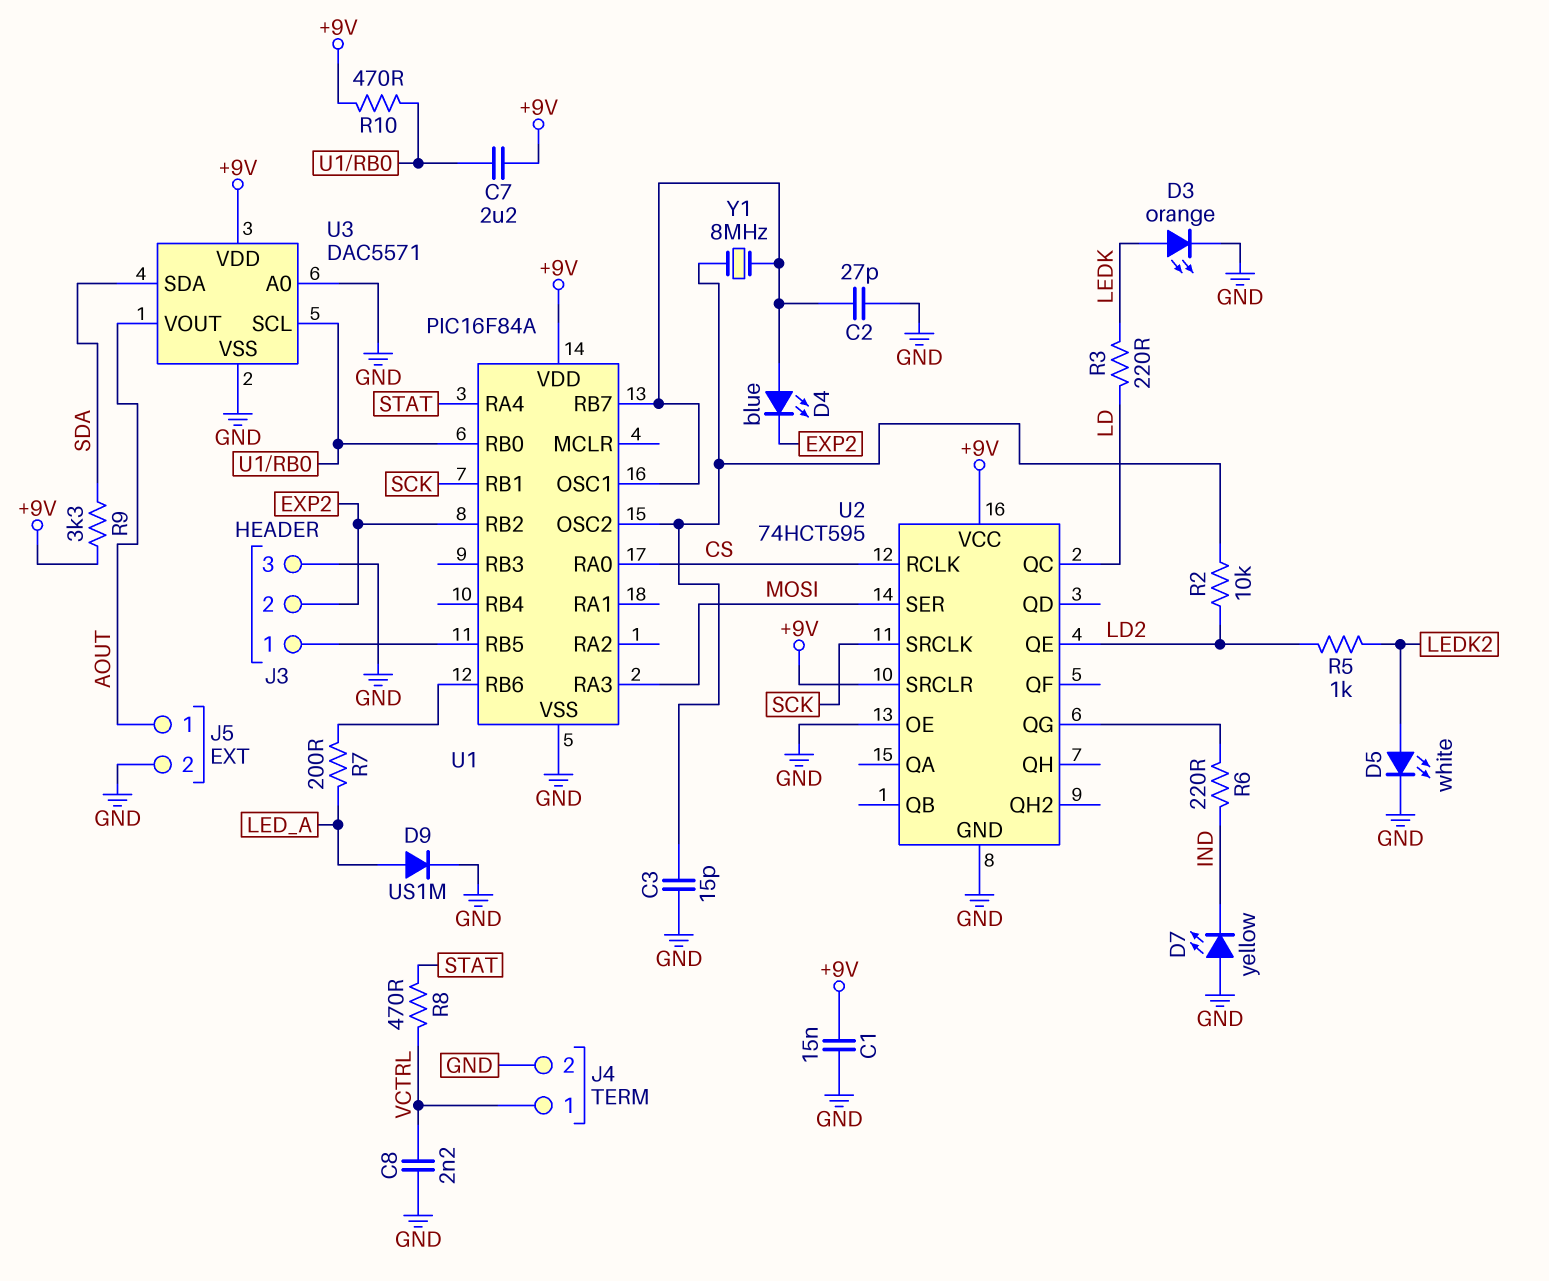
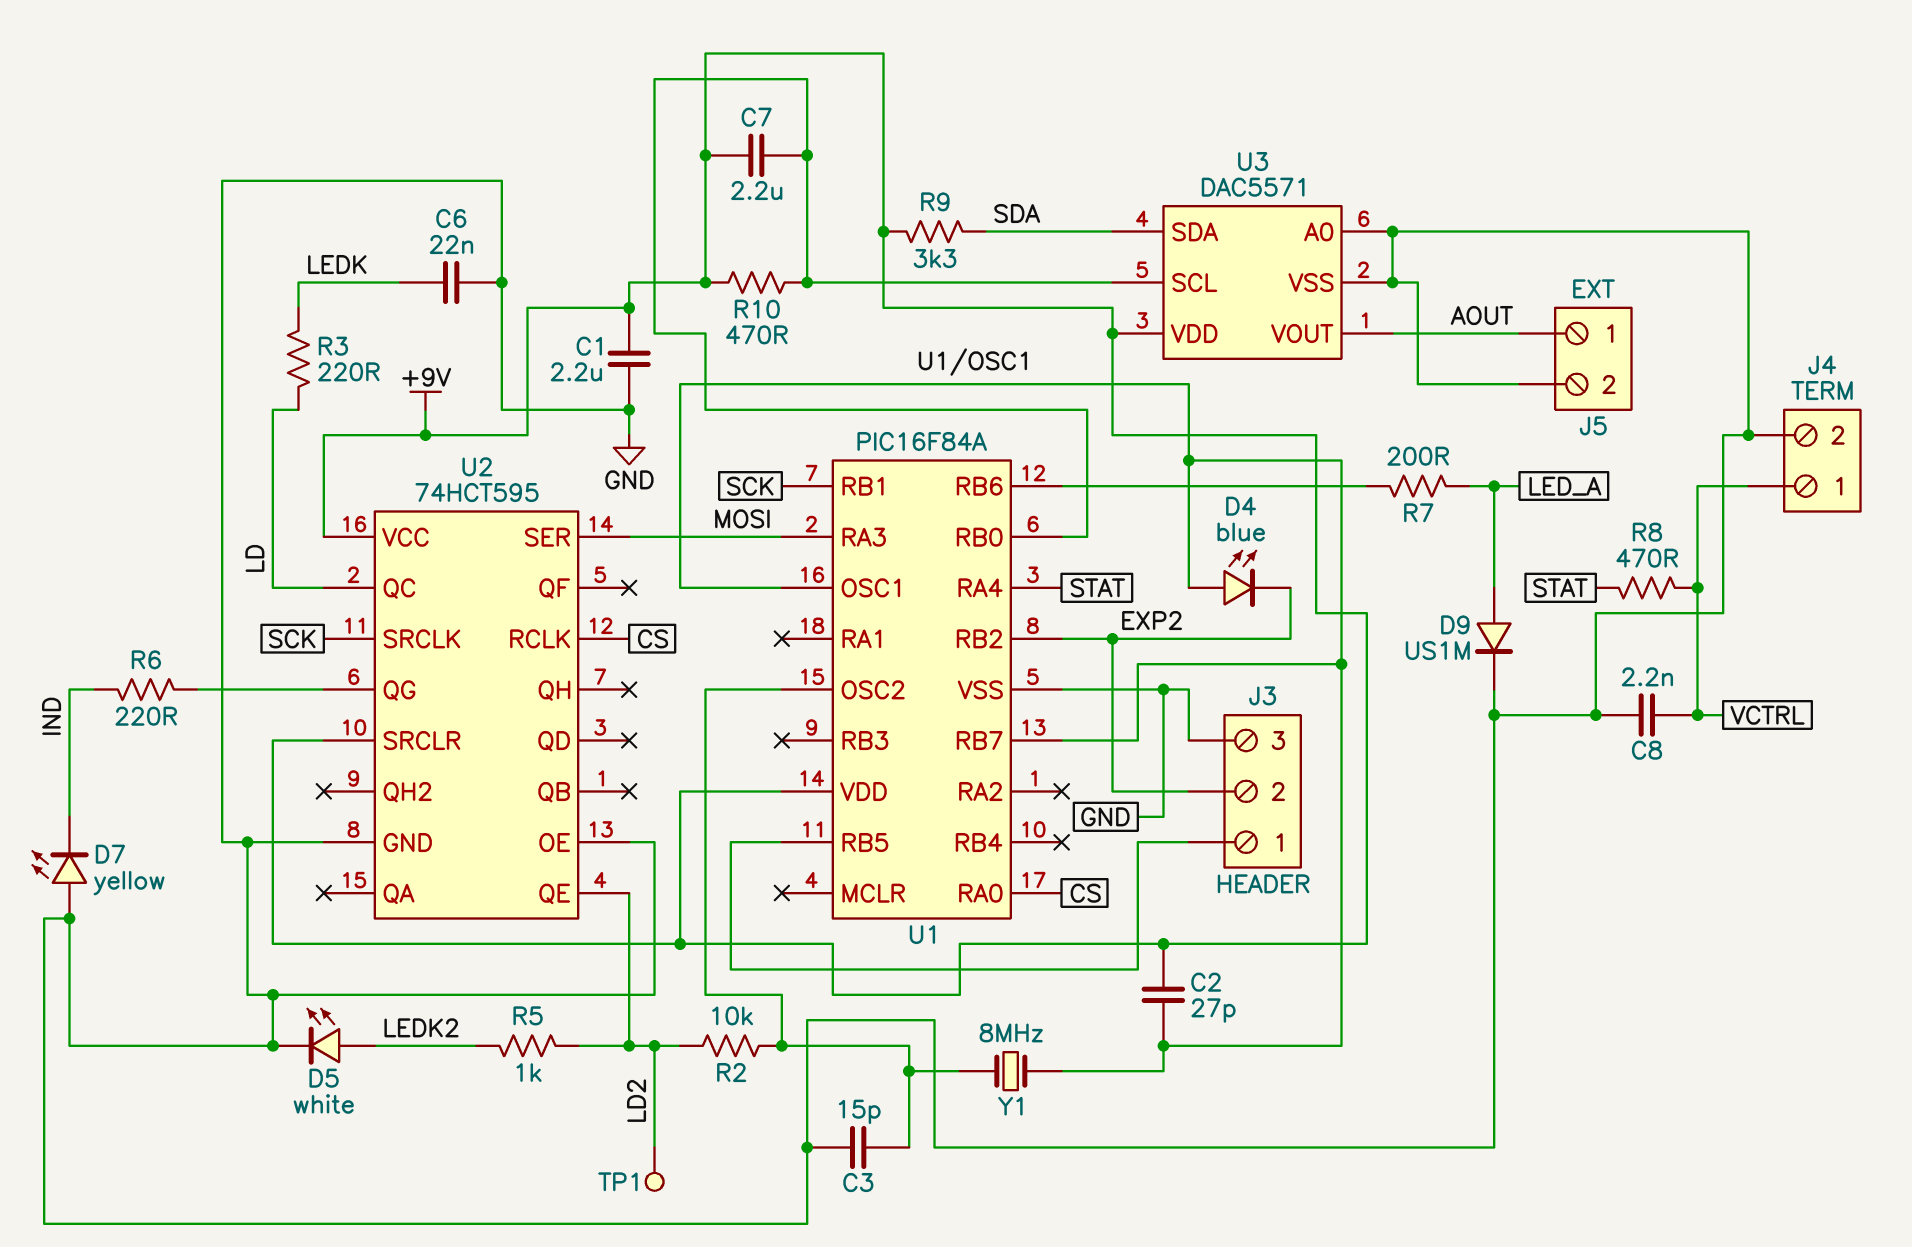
C1: 15nF (+9V, GND) -> 2.2uF (+9V, GND)
C2: 27pF (GND, U1/OSC1) -> 27pF (+9V, U1/OSC1)
C6: none -> 22nF (GND, LEDK)
D3: LED orange (A LEDK, K GND) -> none
TP1: none -> test point (LD2)

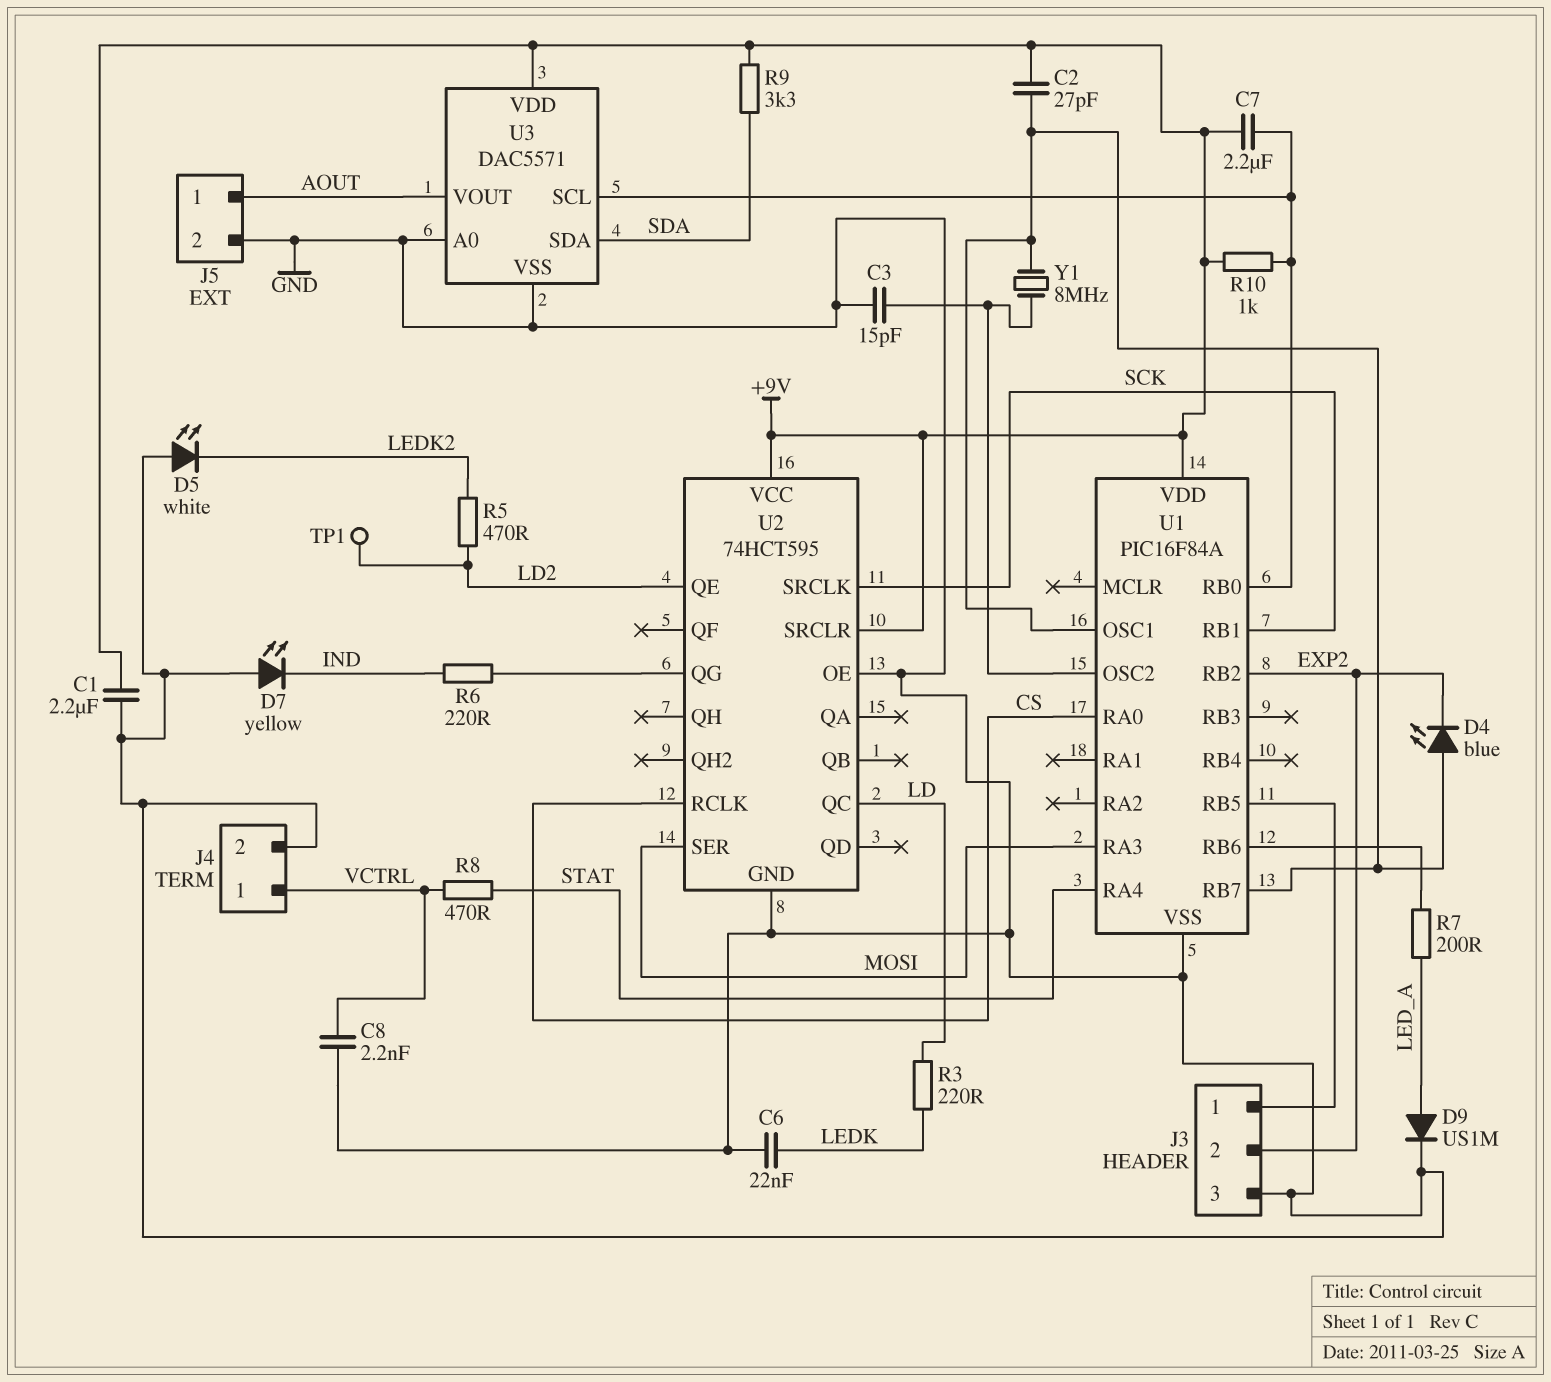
D5: LED white (A LEDK2, K GND) -> LED white (A GND, K LEDK2)
R2: 10k (LD2, U1/OSC2) -> none
R5: 1k (LD2, LEDK2) -> 470 (LD2, LEDK2)
R10: 470 (+9V, U1/RB0) -> 1k (+9V, U1/RB0)

